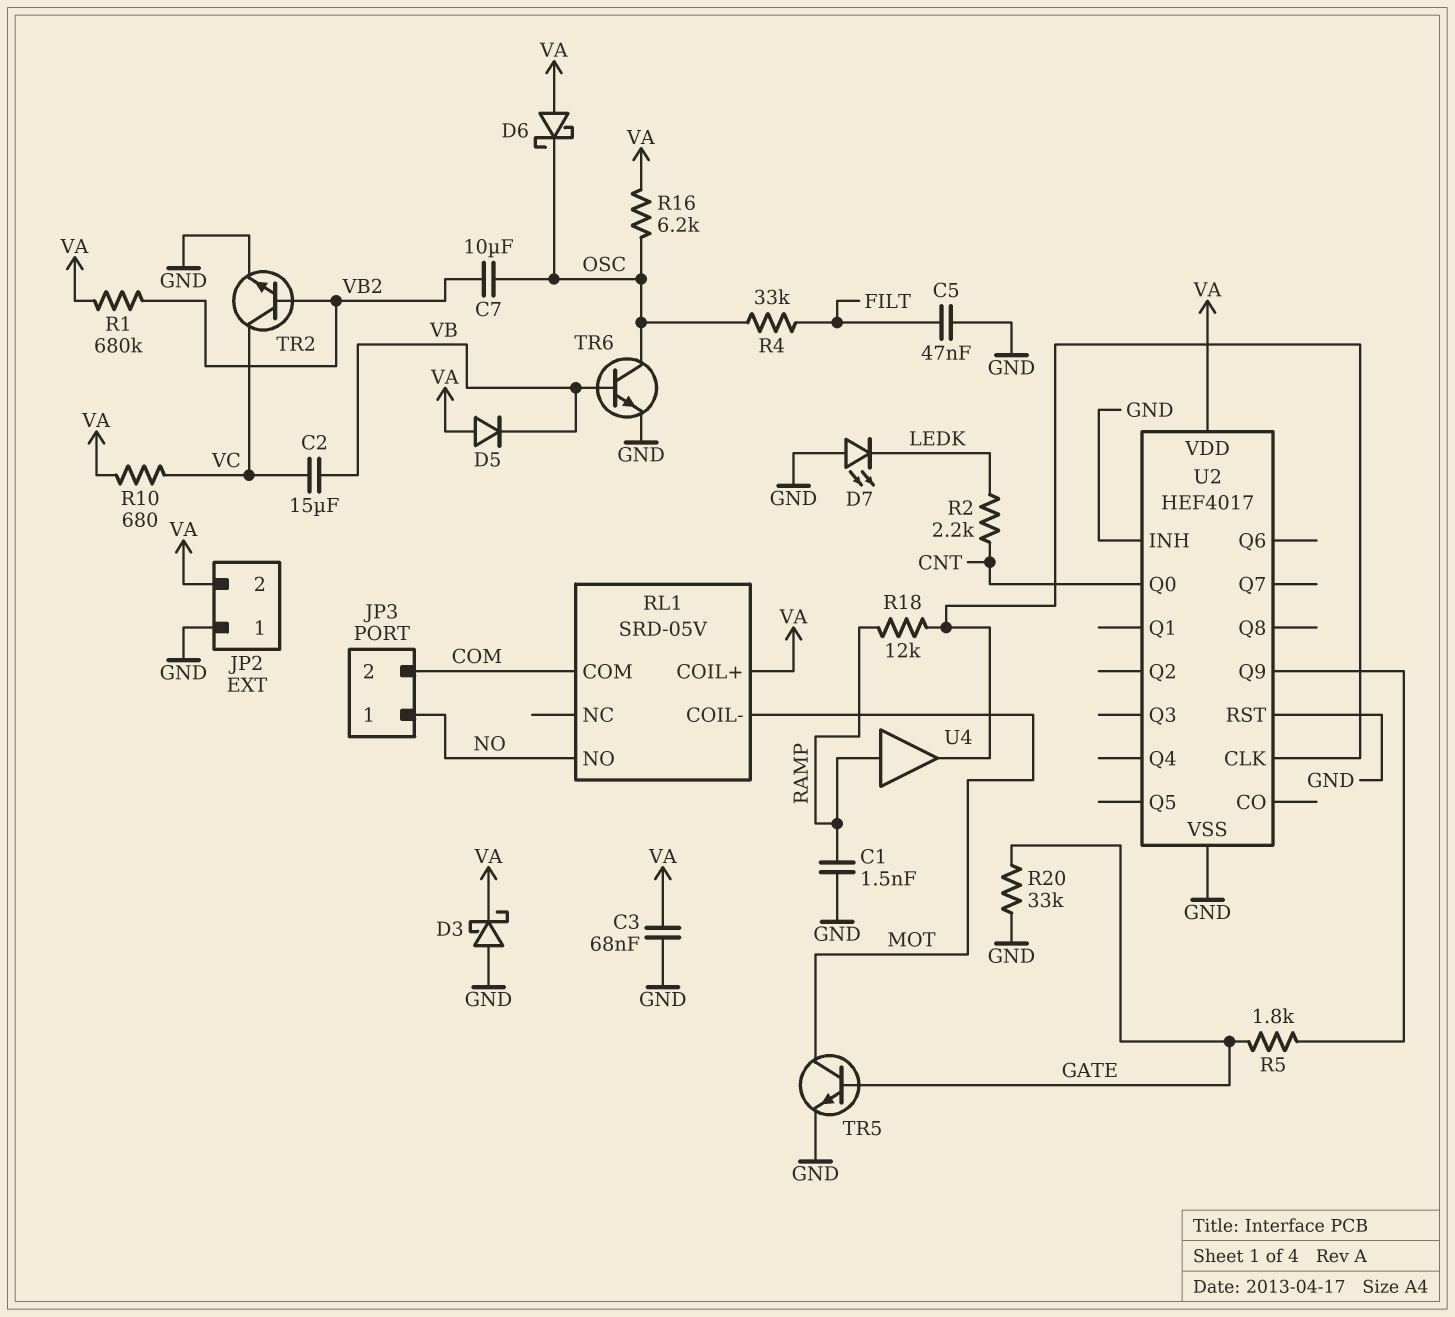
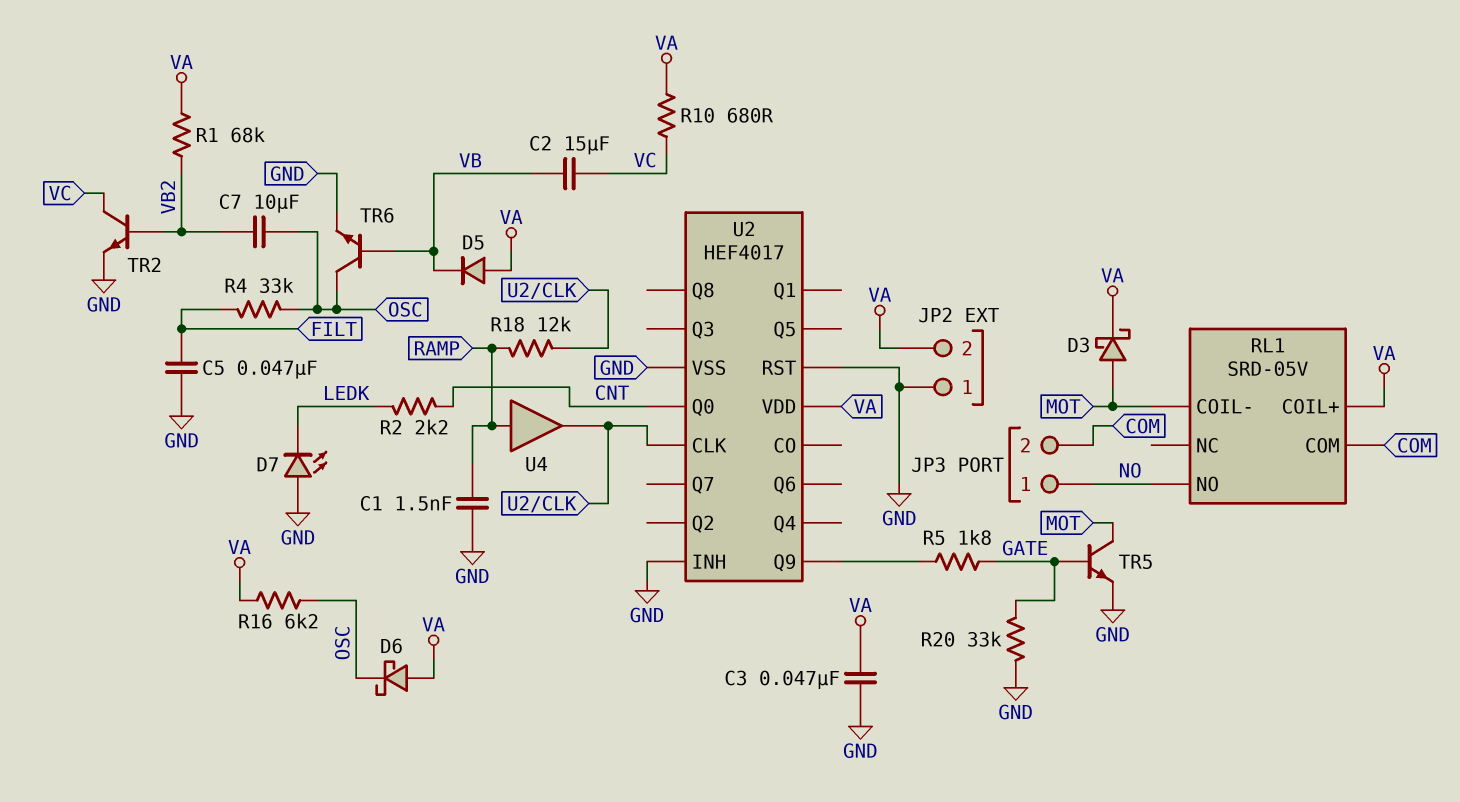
C3: 68nF (GND, VA) -> 47nF (GND, VA)
D3: schottky (A GND, K VA) -> schottky (A MOT, K VA)
R1: 680k (VA, VB2) -> 68k (VA, VB2)

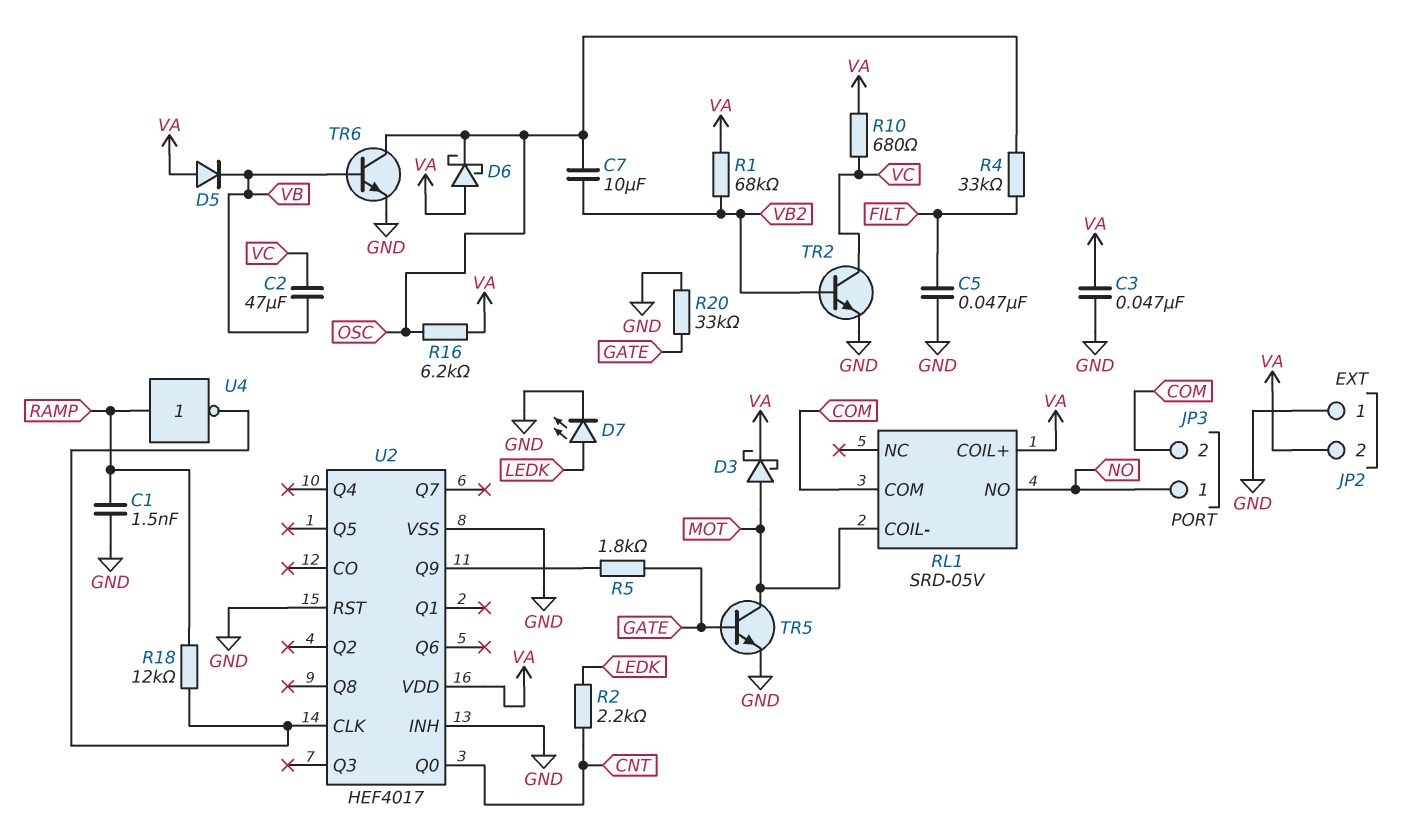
C2: 15uF (VB, VC) -> 47uF (VB, VC)
D7: LED (A GND, K LEDK) -> LED (A LEDK, K GND)
U4: buffer (in RAMP, out U2/CLK) -> NOT (in RAMP, out U2/CLK)

